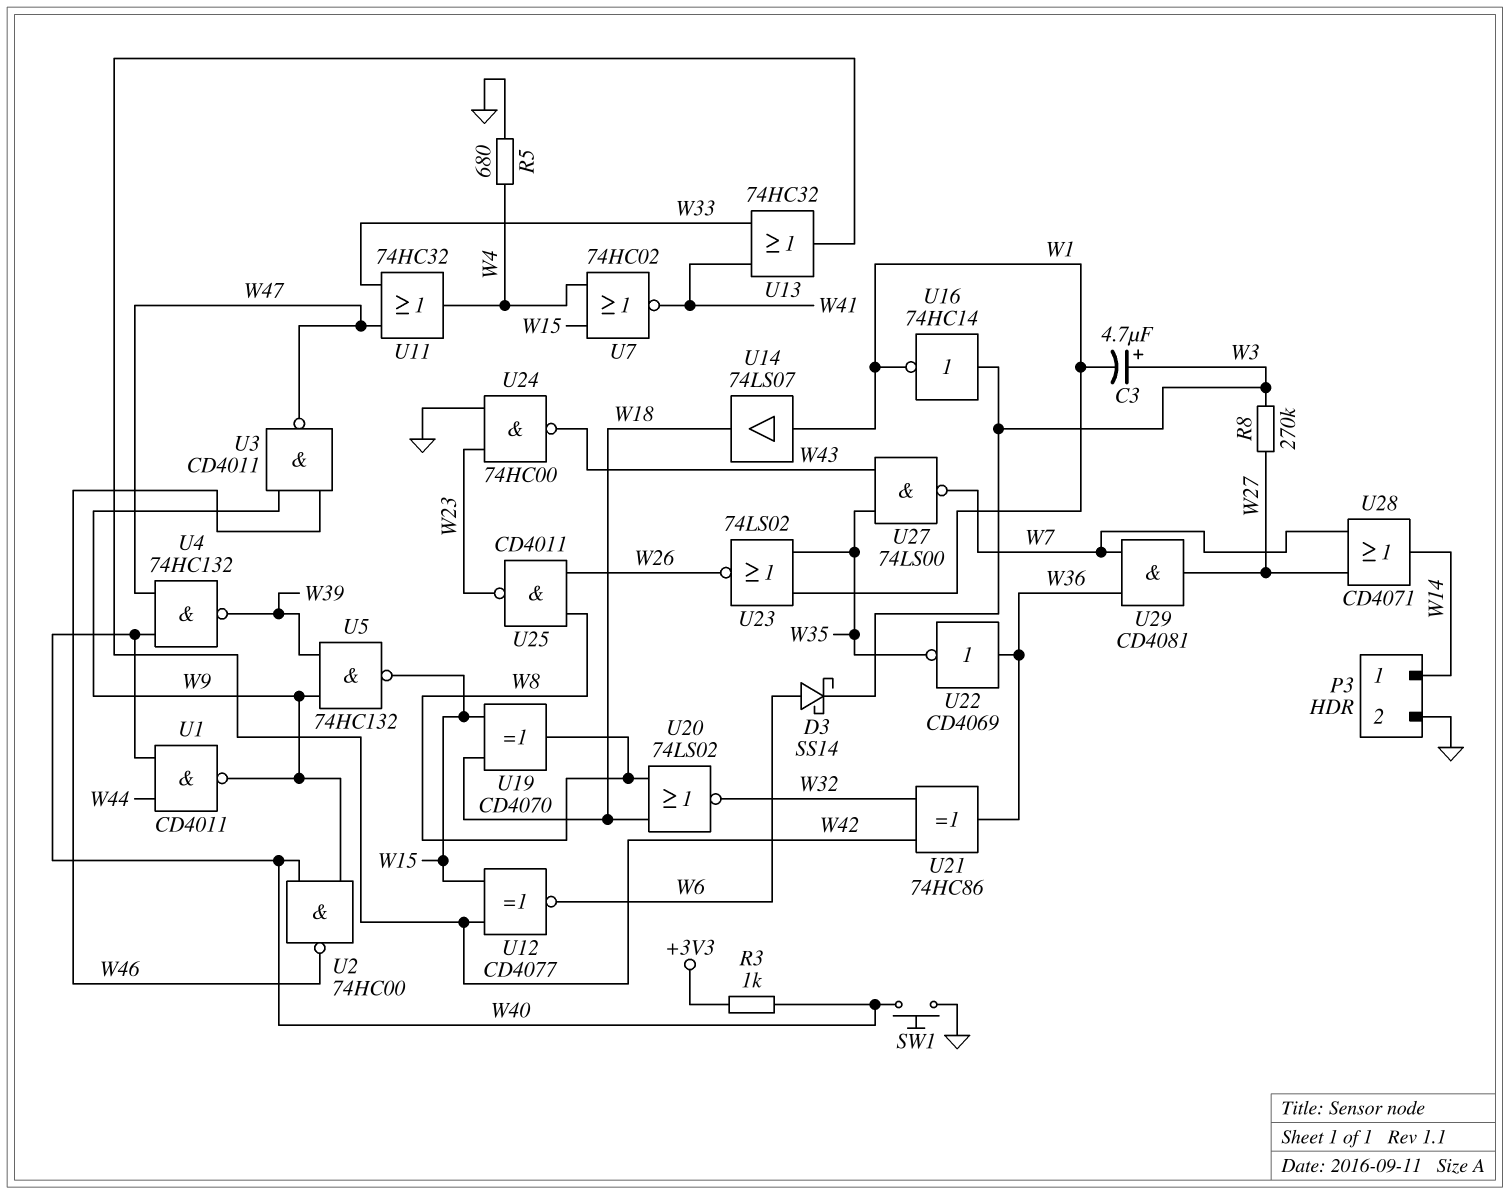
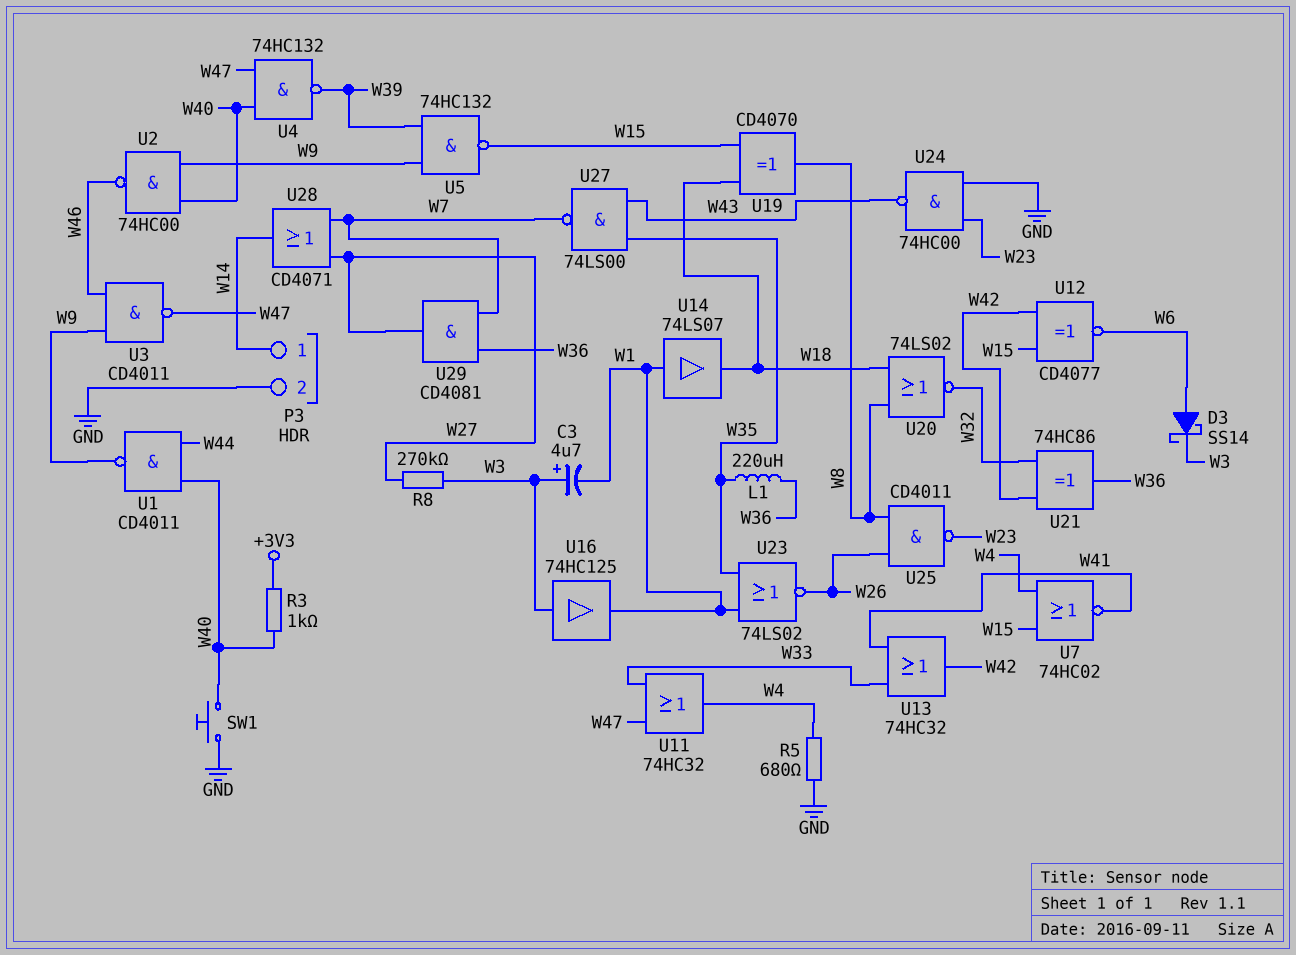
L1: none -> 220uH (W35, W36)
U16: NOT 74HC14 (in W3, out W1) -> buffer 74HC125 (in W3, out W1)
U22: NOT CD4069 (in W36, out W35) -> none

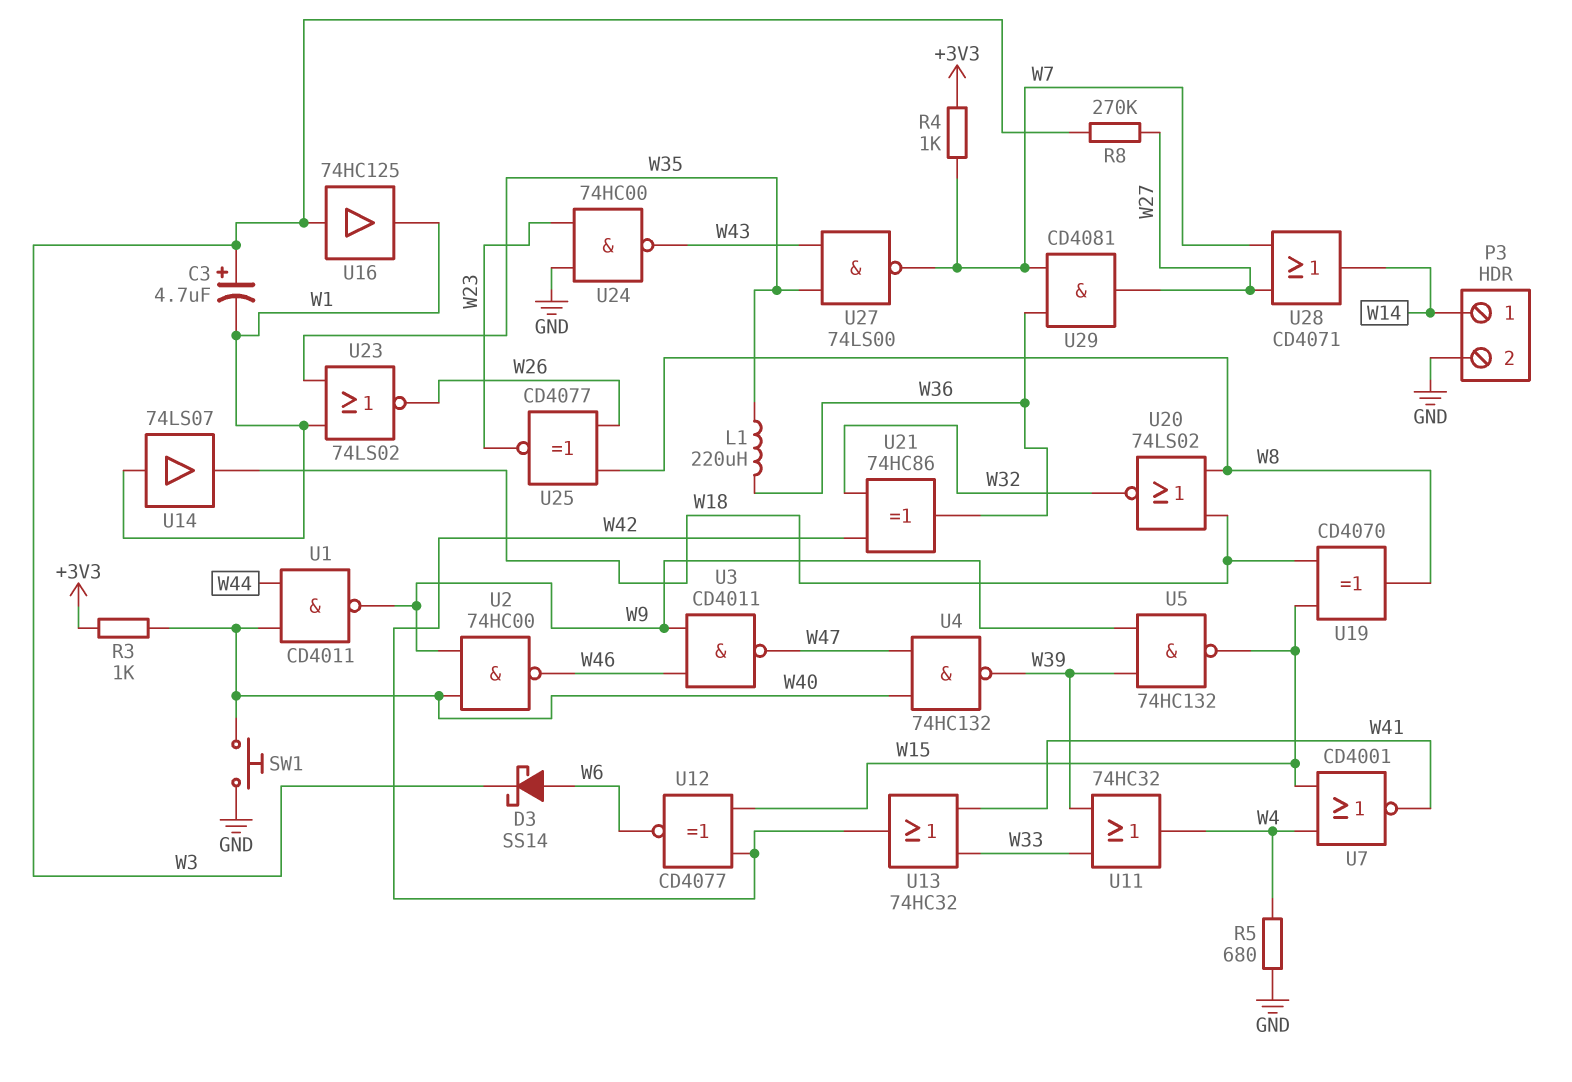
R4: none -> 1k (+3V3, W7)
U7: NOR 74HC02 (in W4, in W15, out W41) -> NOR CD4001 (in W4, in W15, out W41)
U11: OR 74HC32 (in W33, in W47, out W4) -> OR 74HC32 (in W33, in W39, out W4)
U25: NAND CD4011 (in W8, in W26, out W23) -> XNOR CD4077 (in W8, in W26, out W23)

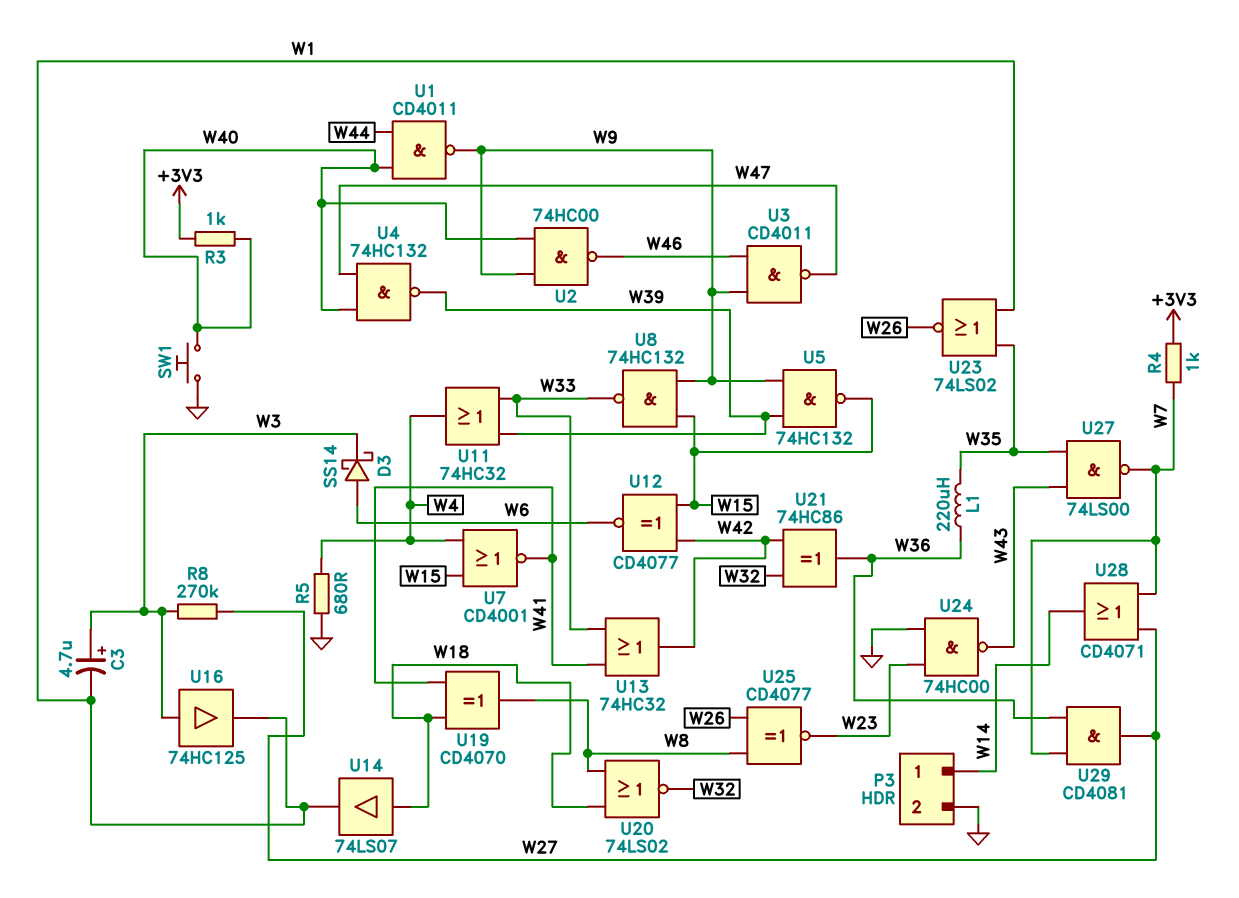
U8: none -> NAND 74HC132 (in W9, in W15, out W33)
U14: buffer 74LS07 (in W1, out W18) -> buffer 74LS07 (in W18, out W1)
U19: XOR CD4070 (in W15, in W18, out W8) -> XOR CD4070 (in W18, in W41, out W8)

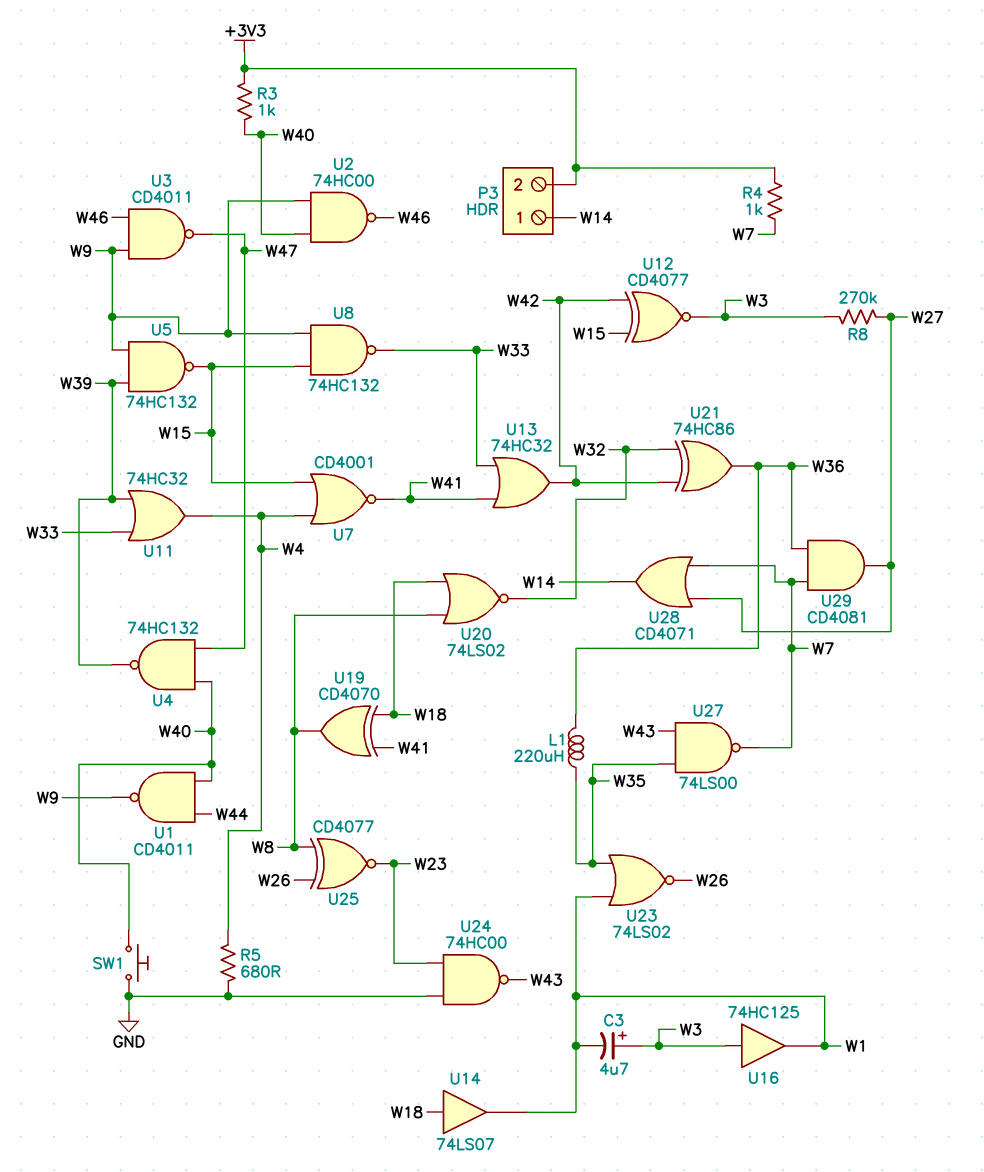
D3: schottky SS14 (A W6, K W3) -> none
P3 pin 2: GND -> +3V3
U12: XNOR CD4077 (in W15, in W42, out W6) -> XNOR CD4077 (in W15, in W42, out W3)

